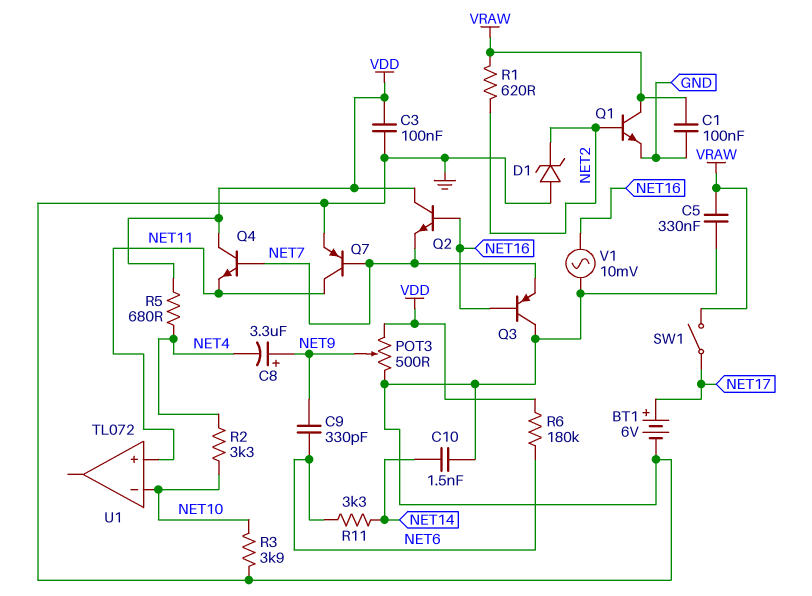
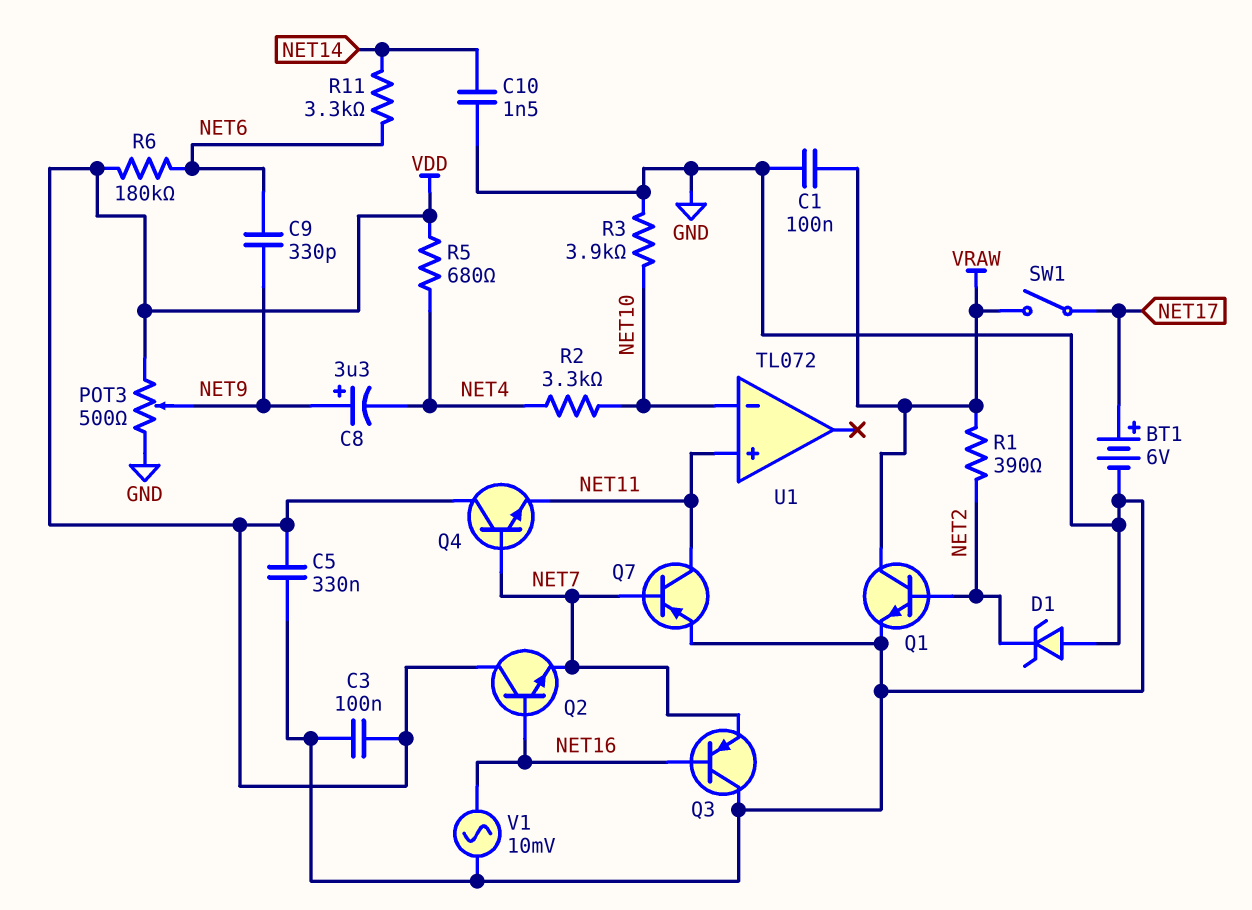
C5: 330nF (GND, VRAW) -> 330nF (GND, VDD)
R1: 620 (NET2, VRAW) -> 390 (NET2, VRAW)

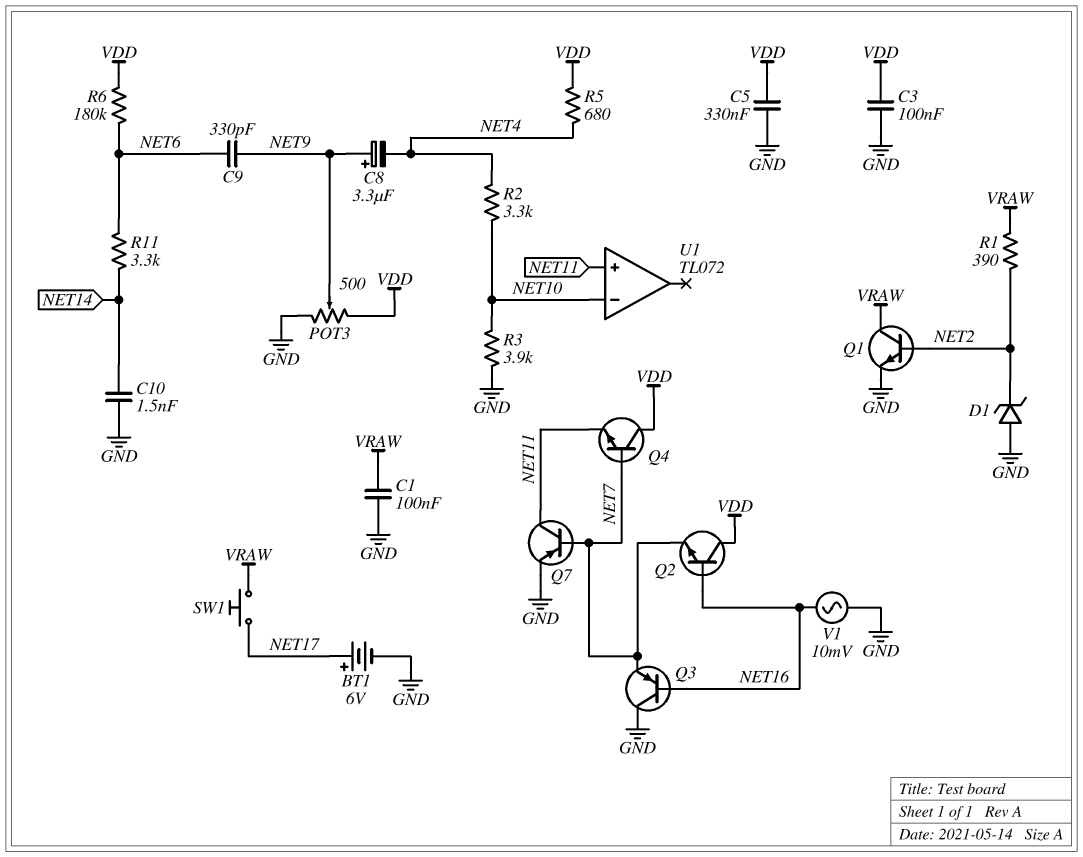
SW1: switch (NET17, VRAW) -> button (NET17, VRAW)

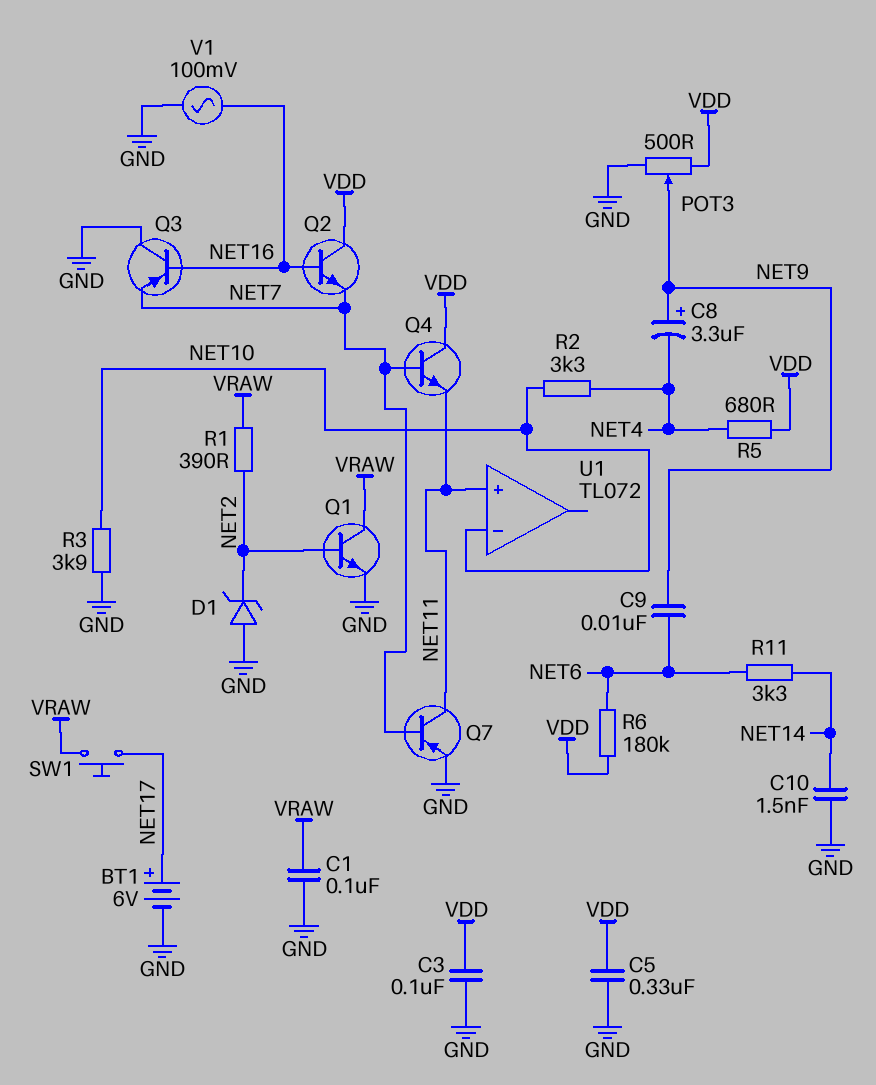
C9: 330pF (NET6, NET9) -> 10nF (NET6, NET9)
V1: AC 10mV (GND, NET16) -> AC 100mV (GND, NET16)

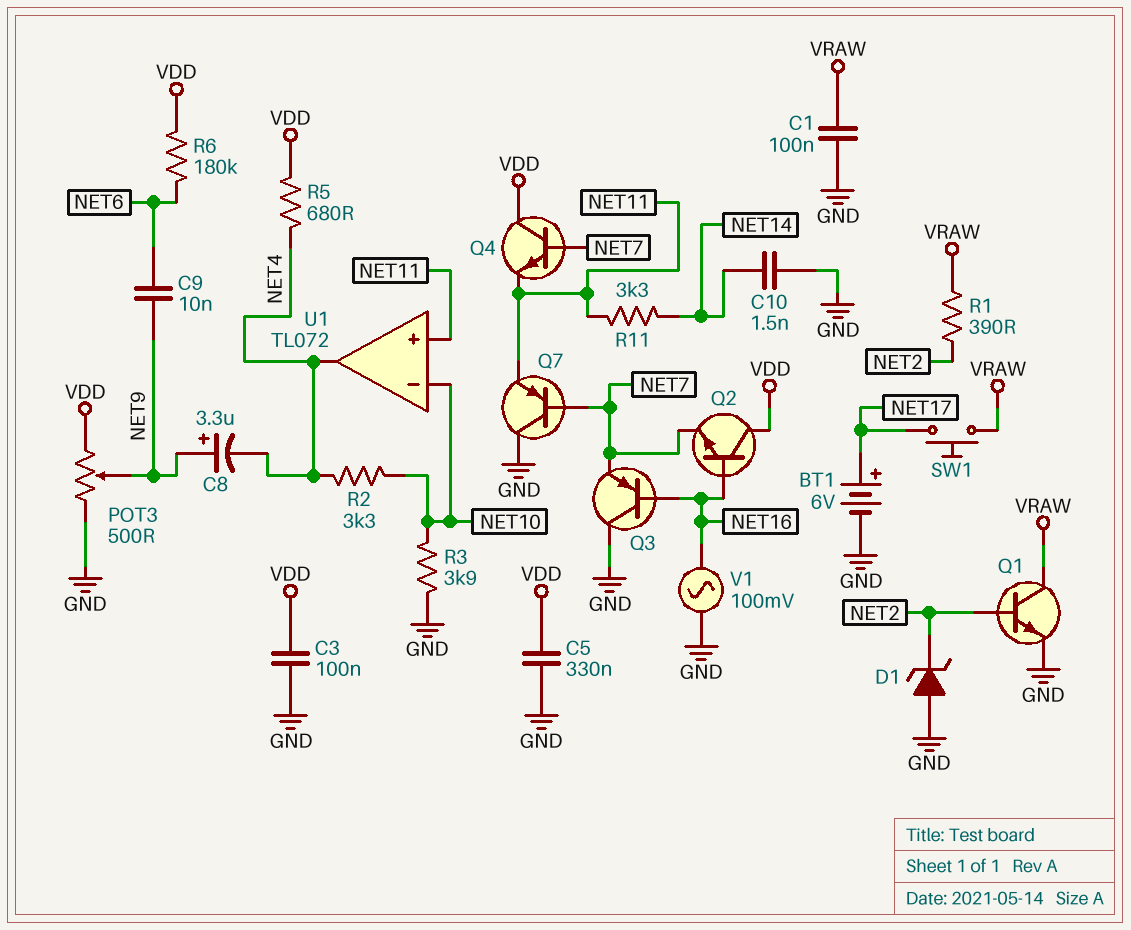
Q7: PNP (B NET7, C NET11, E GND) -> PNP (B NET7, C GND, E NET11)
R11: 3.3k (NET6, NET14) -> 3.3k (NET11, NET14)
U1 pin out: none -> NET4

